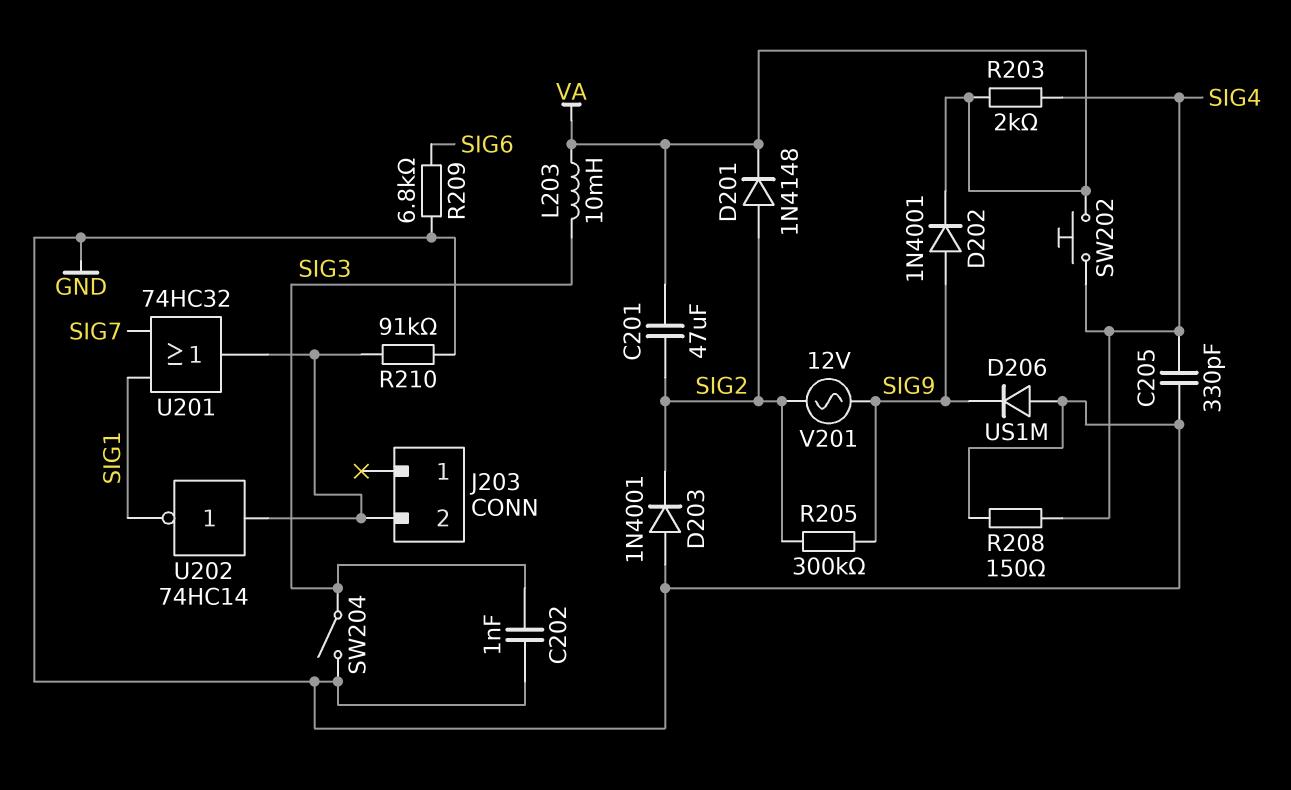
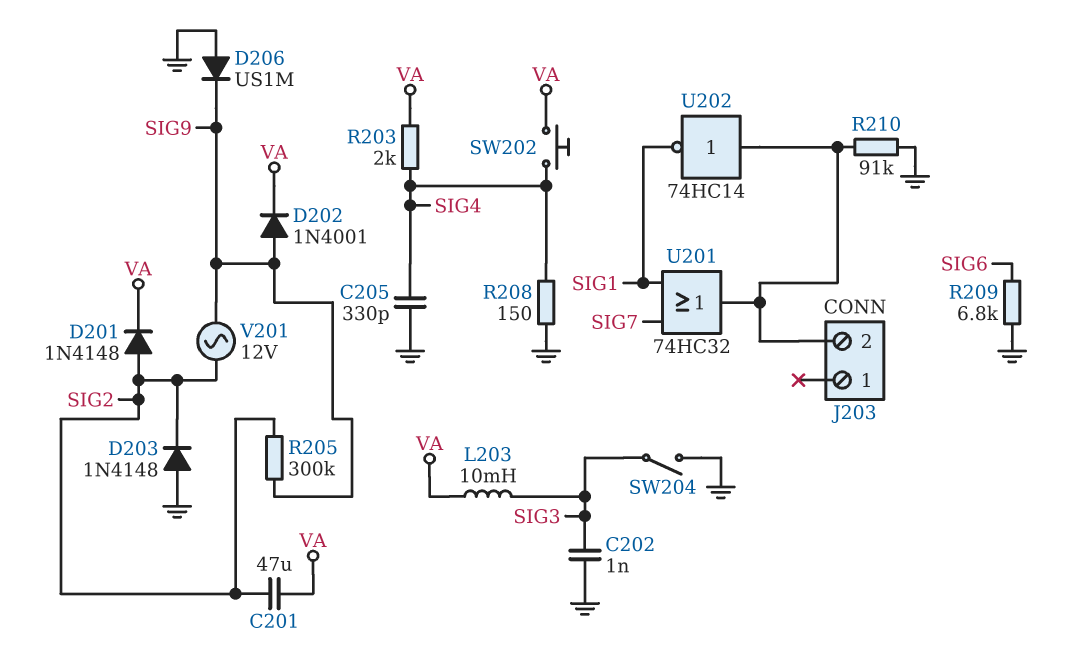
D203: diode 1N4001 (A GND, K SIG2) -> diode 1N4148 (A GND, K SIG2)

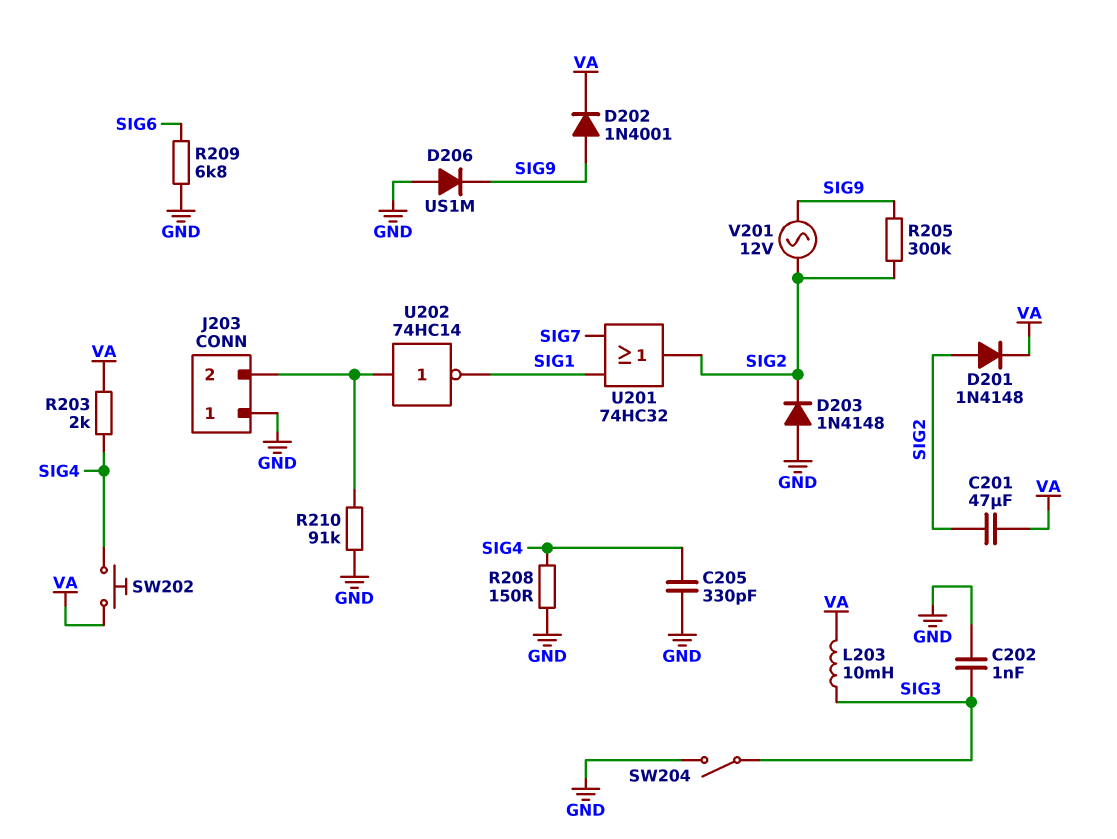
J203 pin 1: none -> GND
U201: OR 74HC32 (in SIG1, in SIG7, out J203/2) -> OR 74HC32 (in SIG1, in SIG7, out SIG2)

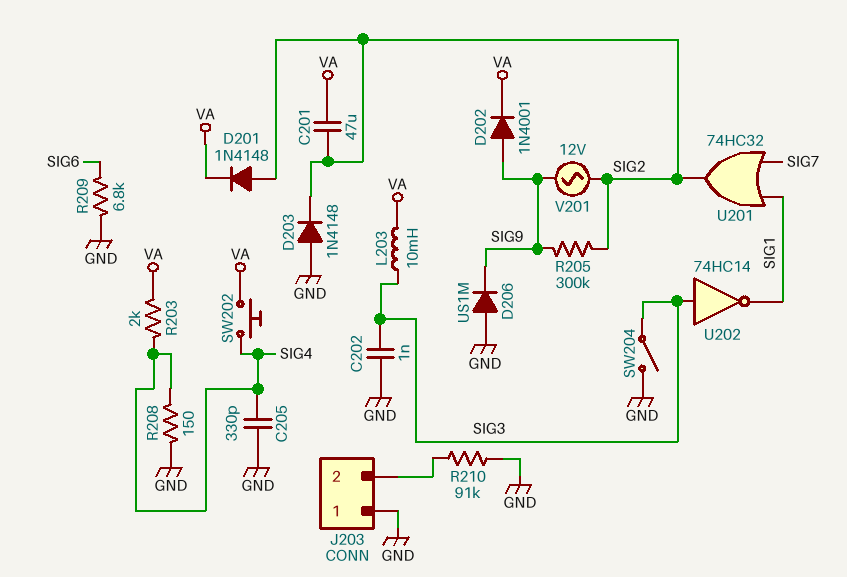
U202: NOT 74HC14 (in J203/2, out SIG1) -> NOT 74HC14 (in SIG3, out SIG1)

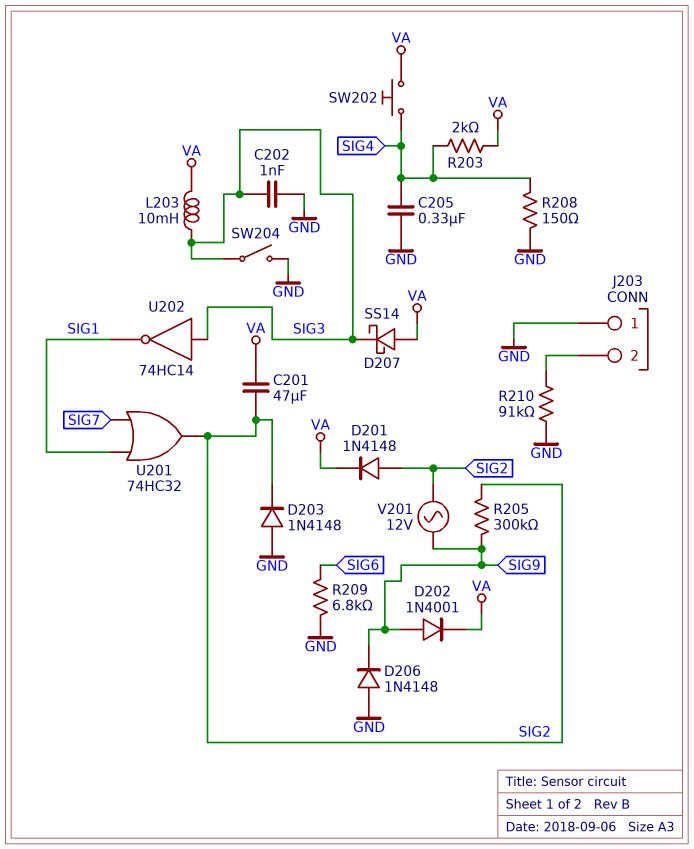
C205: 330pF (GND, SIG4) -> 330nF (GND, SIG4)
D206: diode US1M (A GND, K SIG9) -> diode 1N4148 (A GND, K SIG9)
D207: none -> schottky SS14 (A VA, K SIG3)

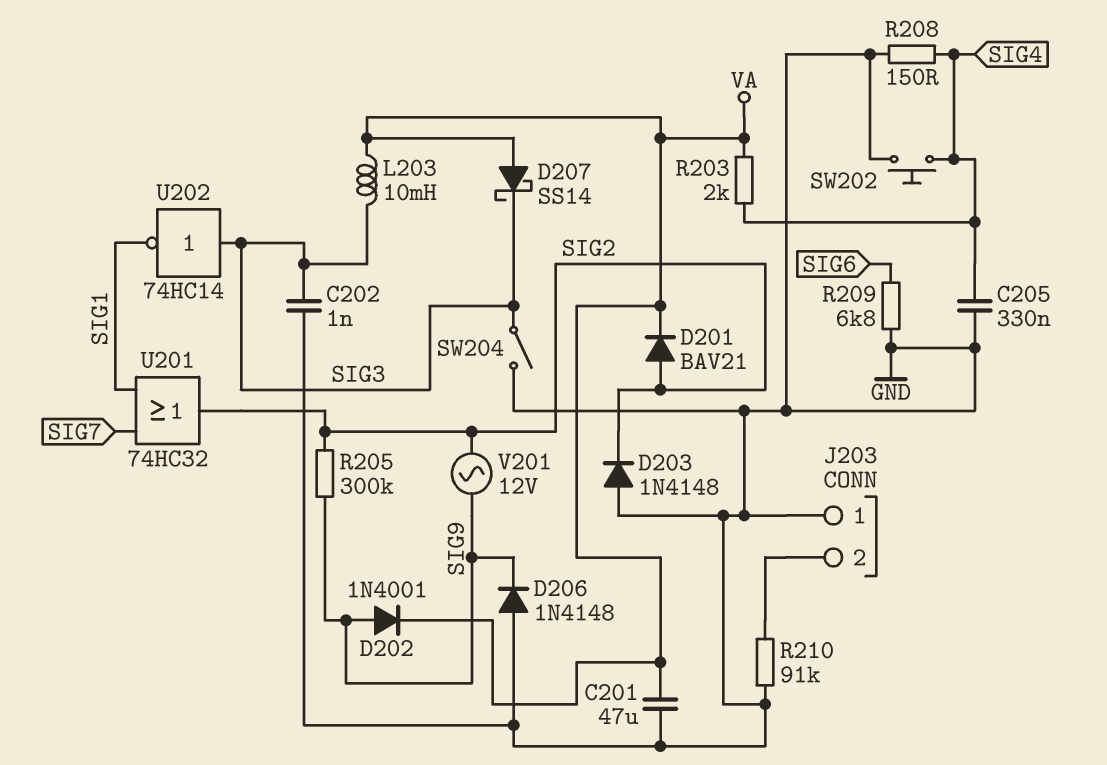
C201: 47uF (SIG2, VA) -> 47uF (GND, VA)
D201: diode 1N4148 (A SIG2, K VA) -> diode BAV21 (A SIG2, K VA)
SW202: button (SIG4, VA) -> button (GND, SIG4)

